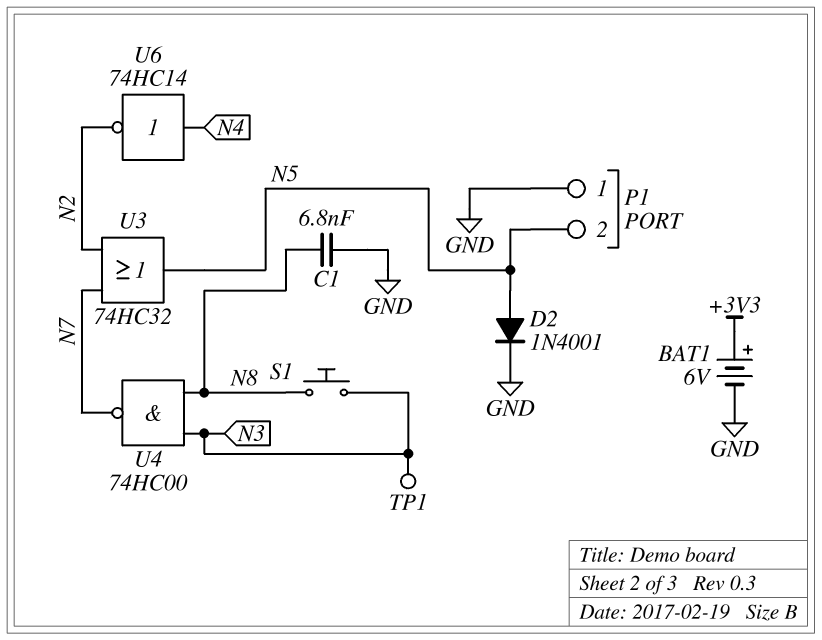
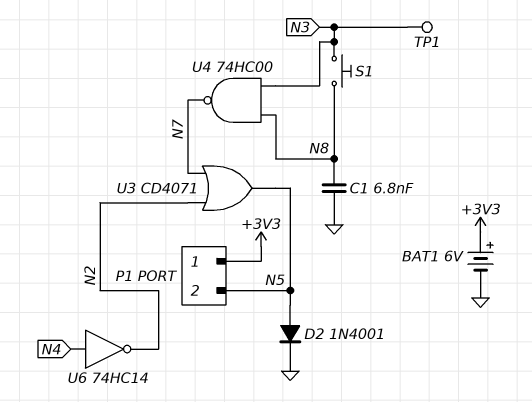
P1 pin 1: GND -> +3V3
U3: OR 74HC32 (in N2, in N7, out N5) -> OR CD4071 (in N2, in N7, out N5)

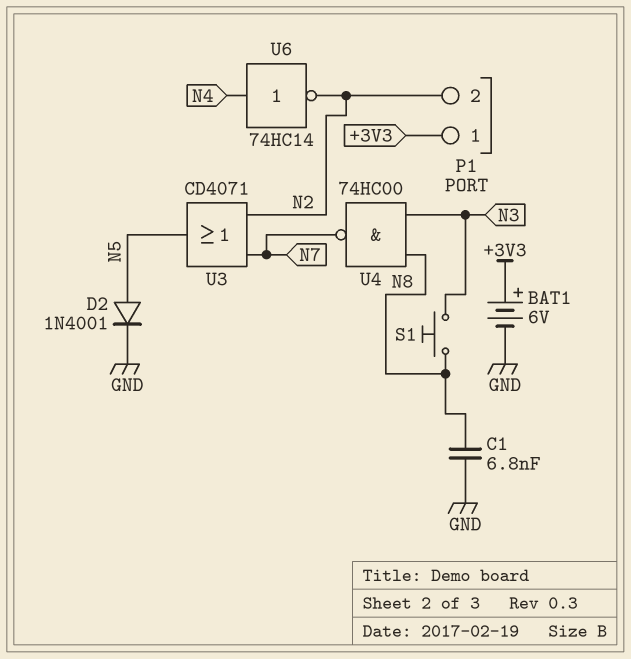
P1 pin 2: N5 -> N2
TP1: test point (N3) -> none

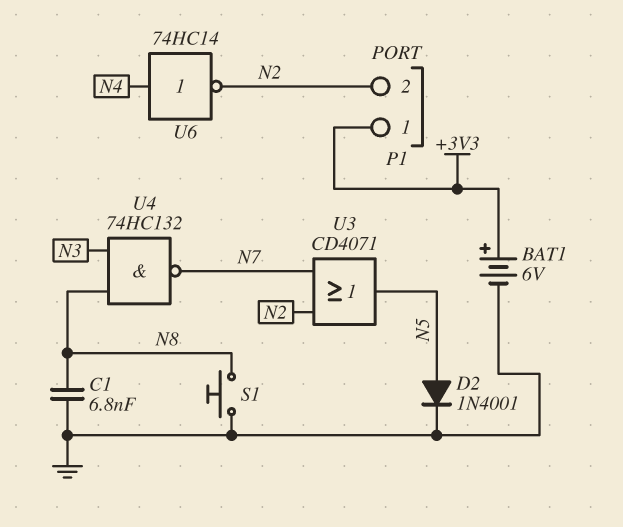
S1: button (N3, N8) -> button (GND, N8)
U4: NAND 74HC00 (in N3, in N8, out N7) -> NAND 74HC132 (in N3, in N8, out N7)

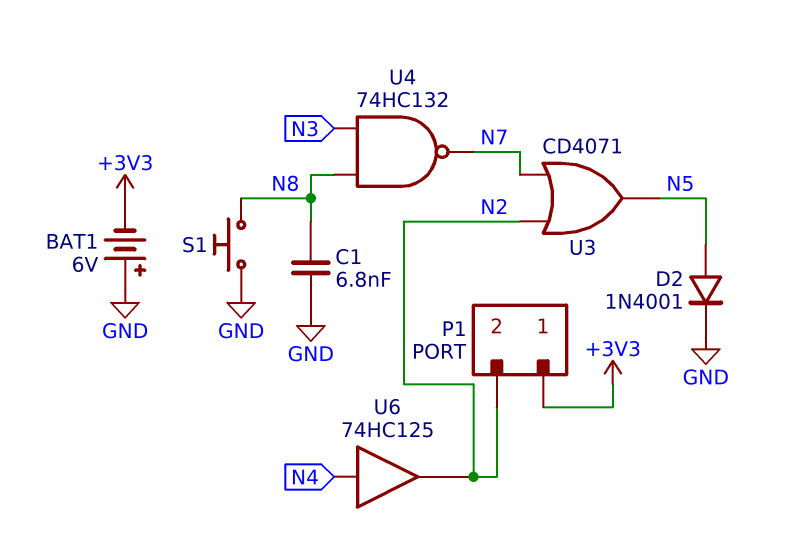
BAT1: 6V (plus +3V3, minus GND) -> 6V (plus GND, minus +3V3)
U6: NOT 74HC14 (in N4, out N2) -> buffer 74HC125 (in N4, out N2)

